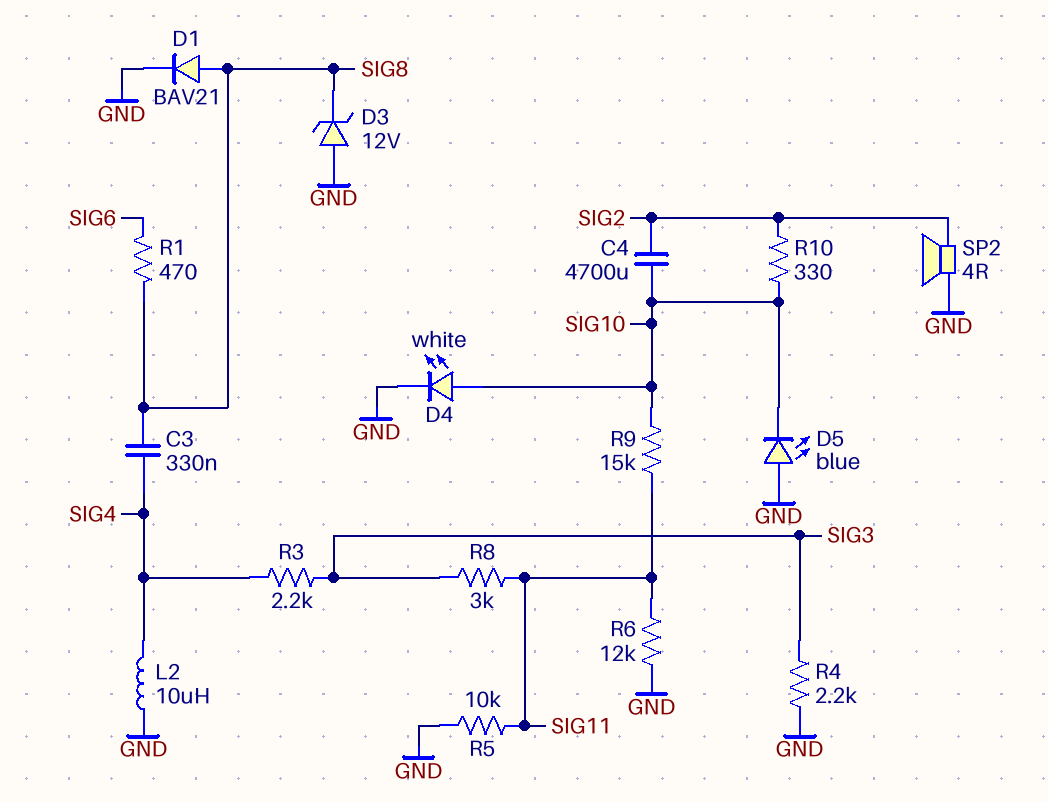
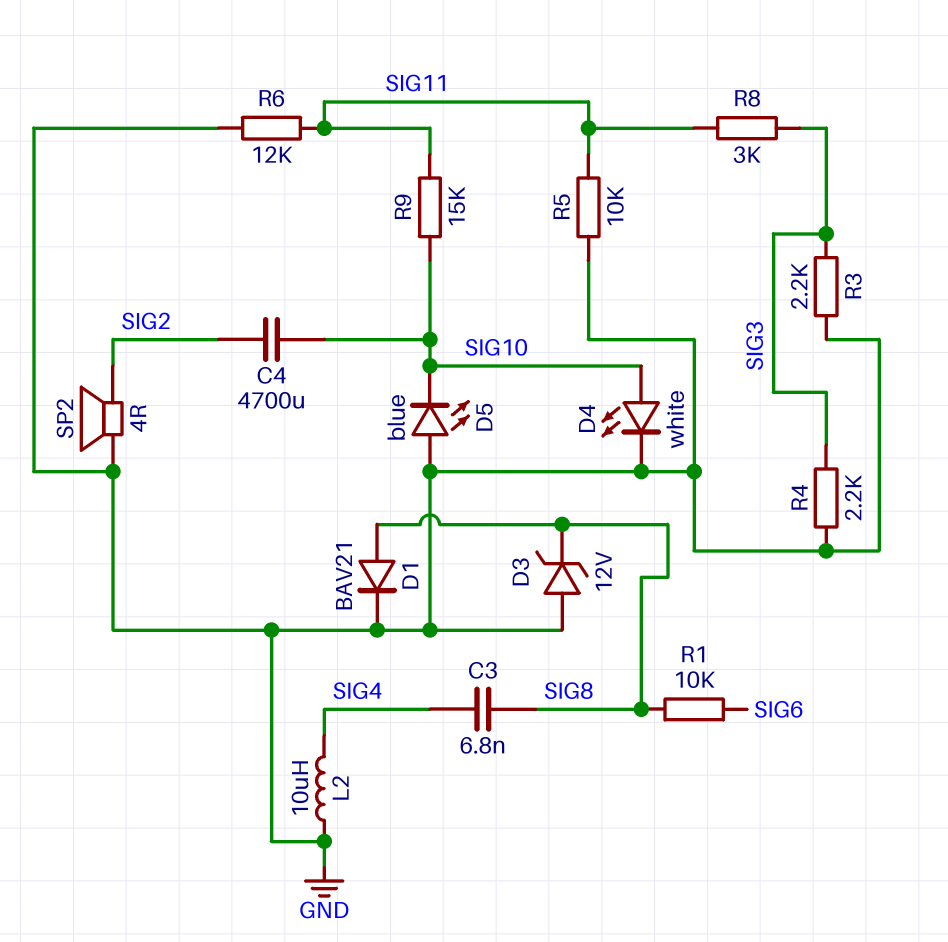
C3: 330nF (SIG4, SIG8) -> 6.8nF (SIG4, SIG8)
R1: 470 (SIG6, SIG8) -> 10k (SIG6, SIG8)
R3: 2.2k (SIG3, SIG4) -> 2.2k (GND, SIG3)
R10: 330 (SIG2, SIG10) -> none

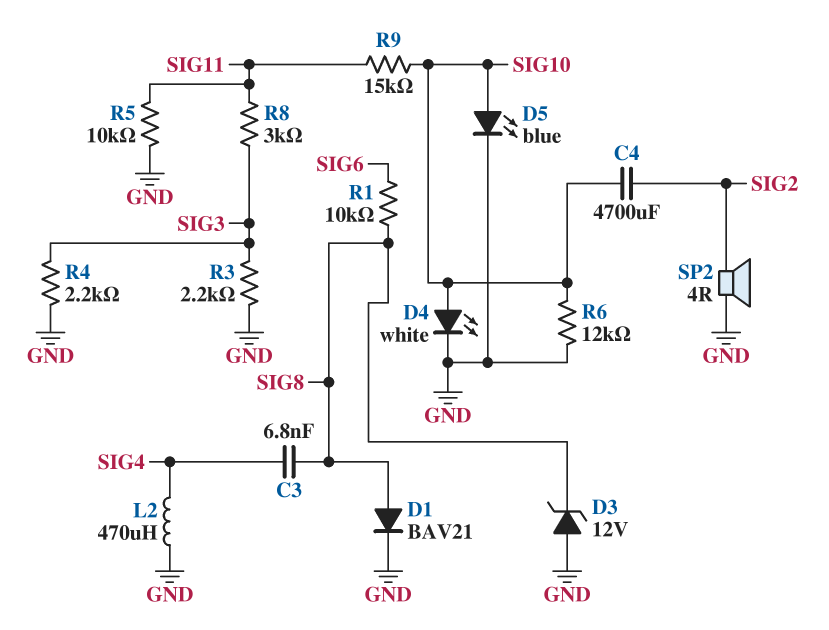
D5: LED blue (A GND, K SIG10) -> LED blue (A SIG10, K GND)
L2: 10uH (GND, SIG4) -> 470uH (GND, SIG4)
R6: 12k (GND, SIG11) -> 12k (GND, SIG10)

